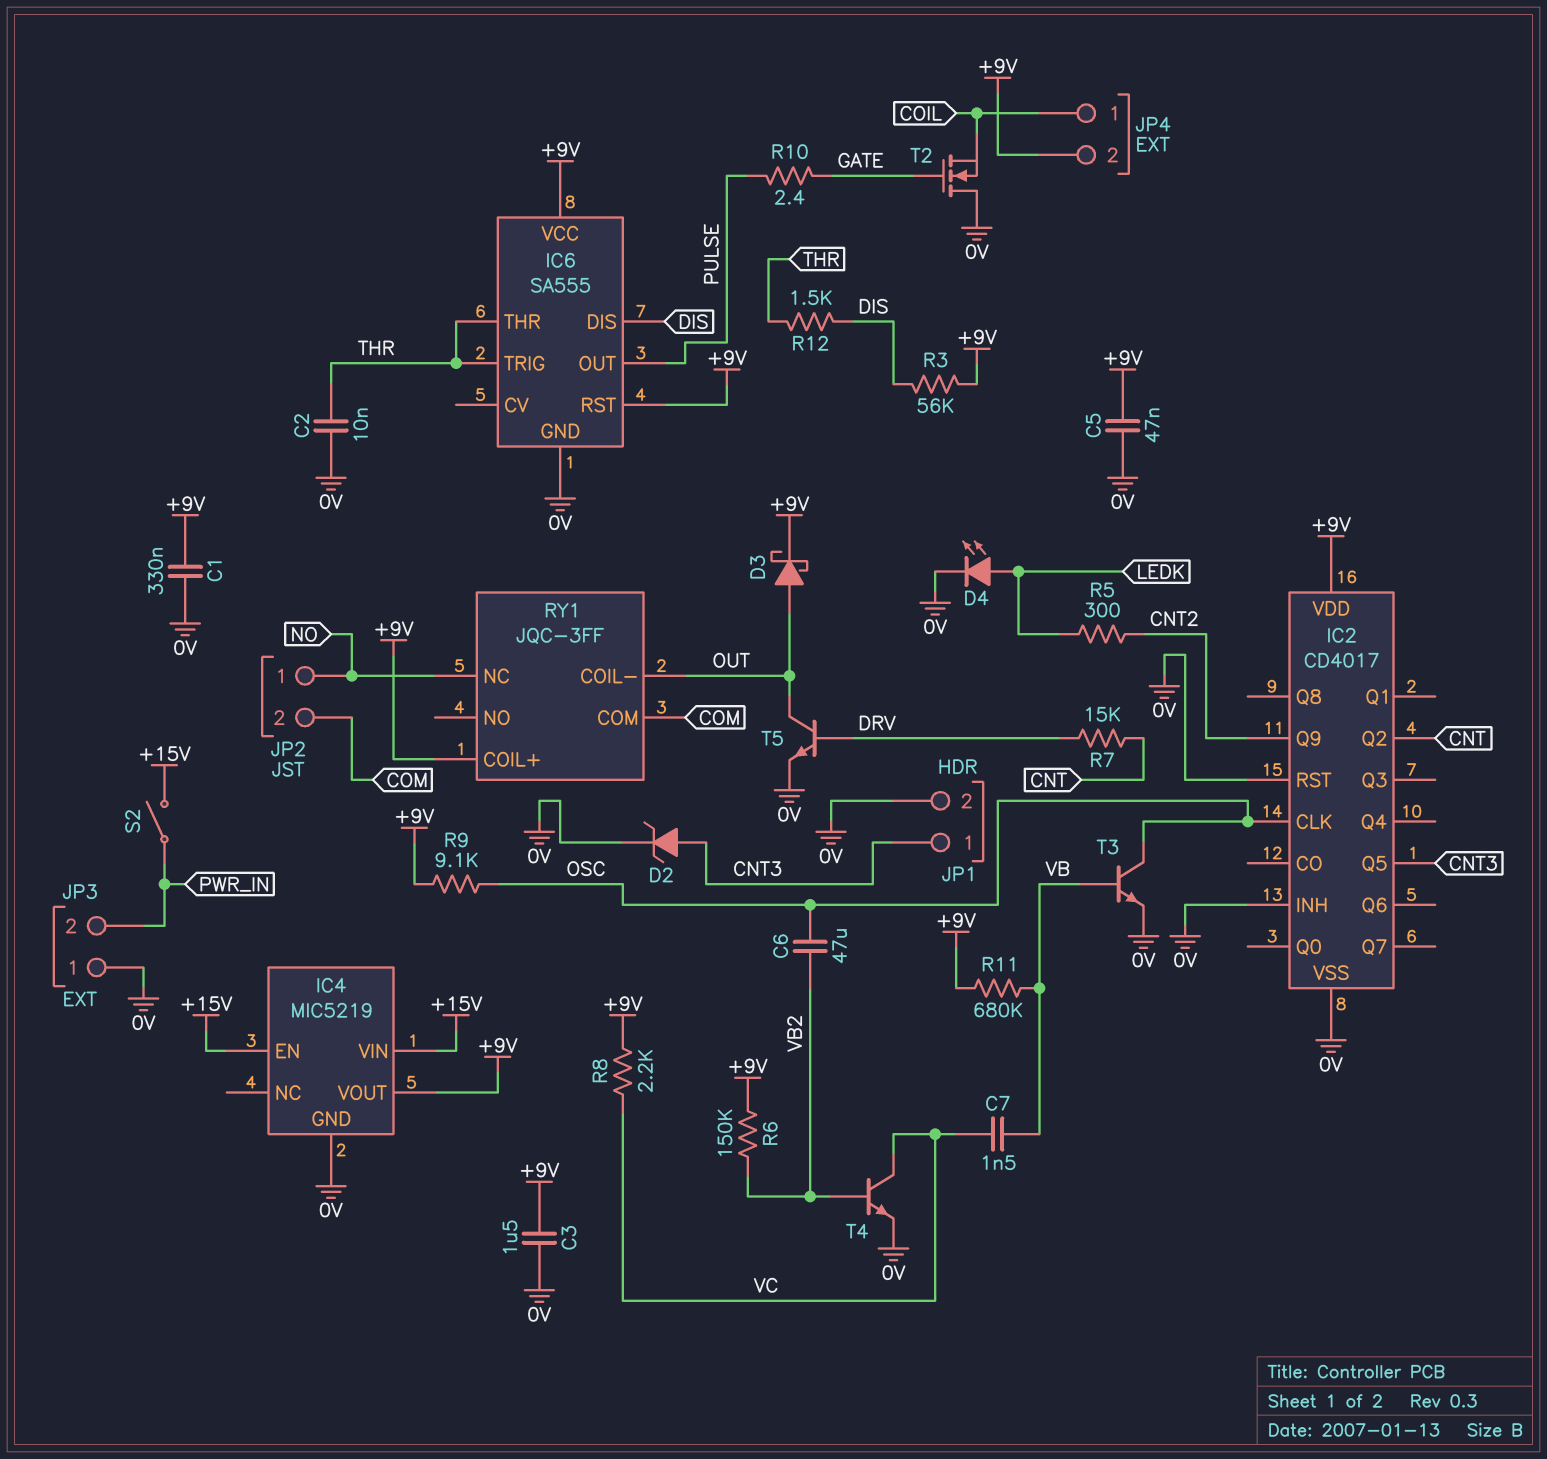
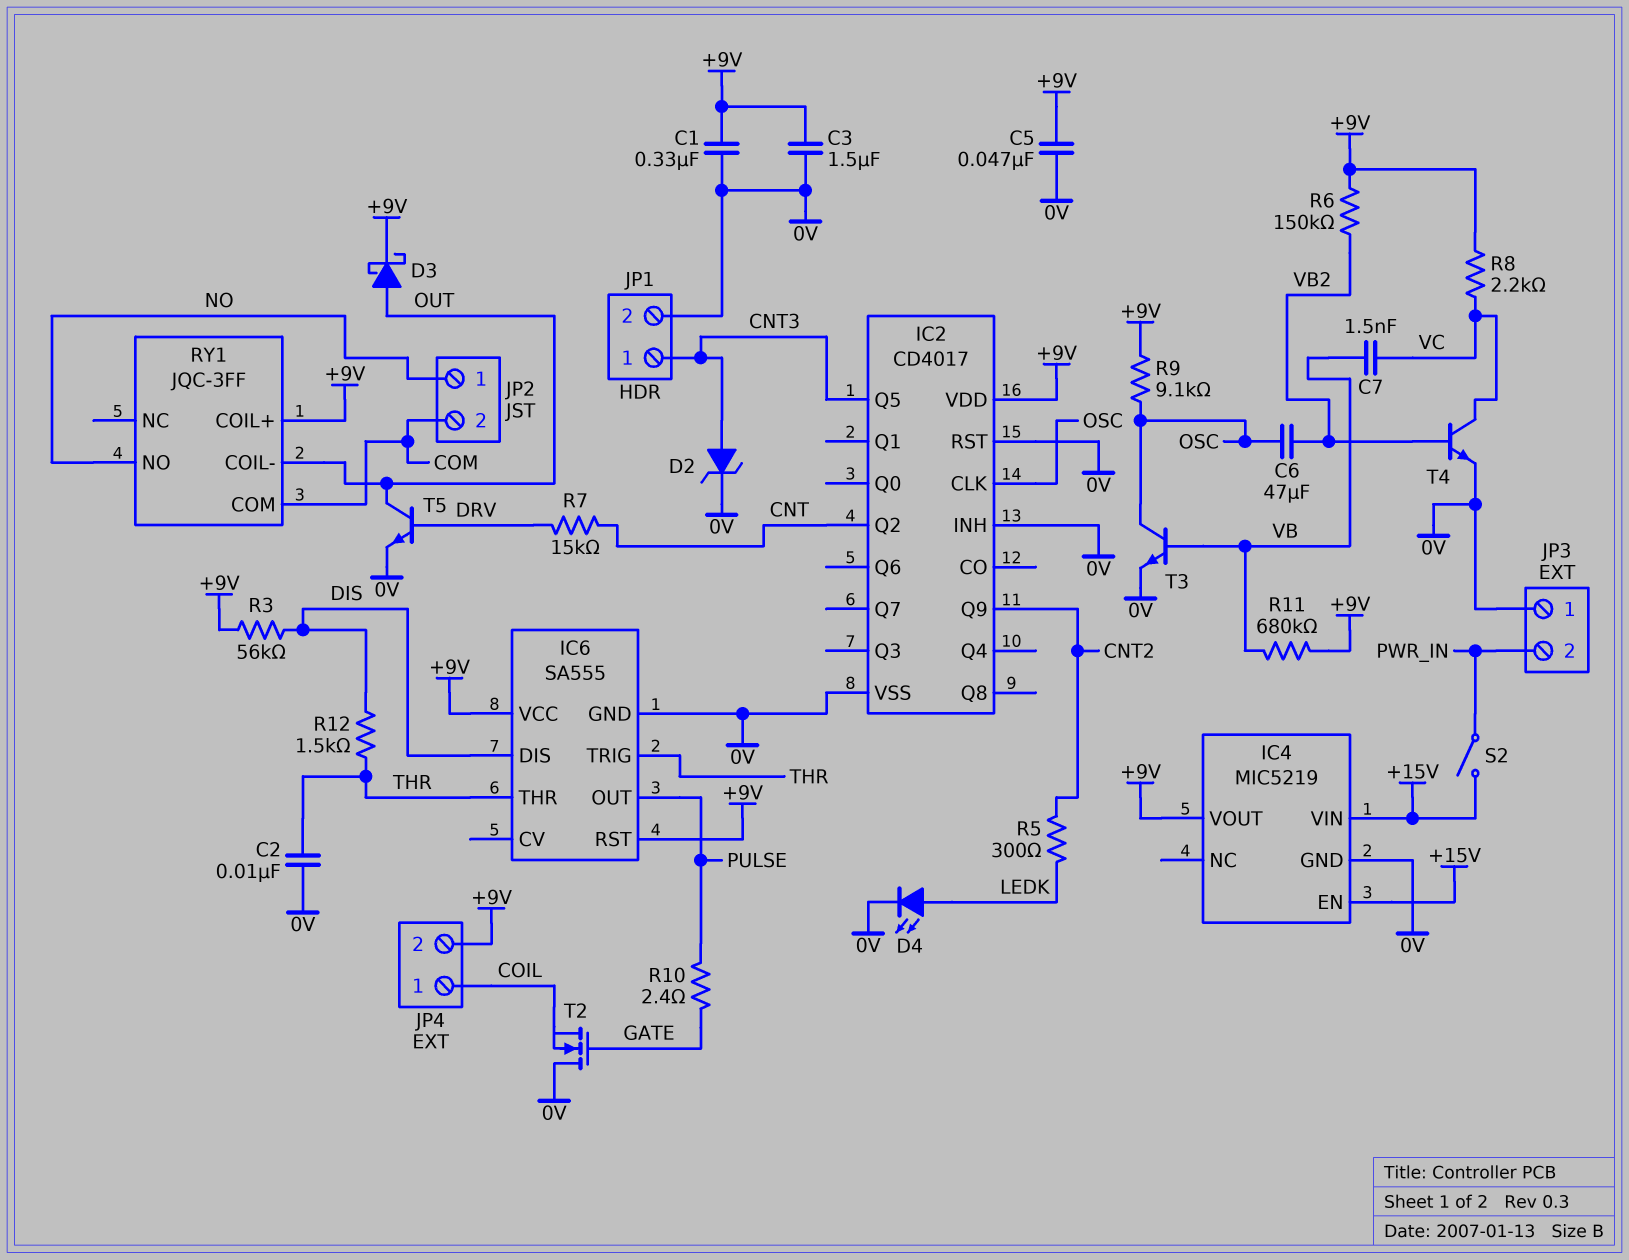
RY1 pin NC: NO -> none
RY1 pin NO: none -> NO

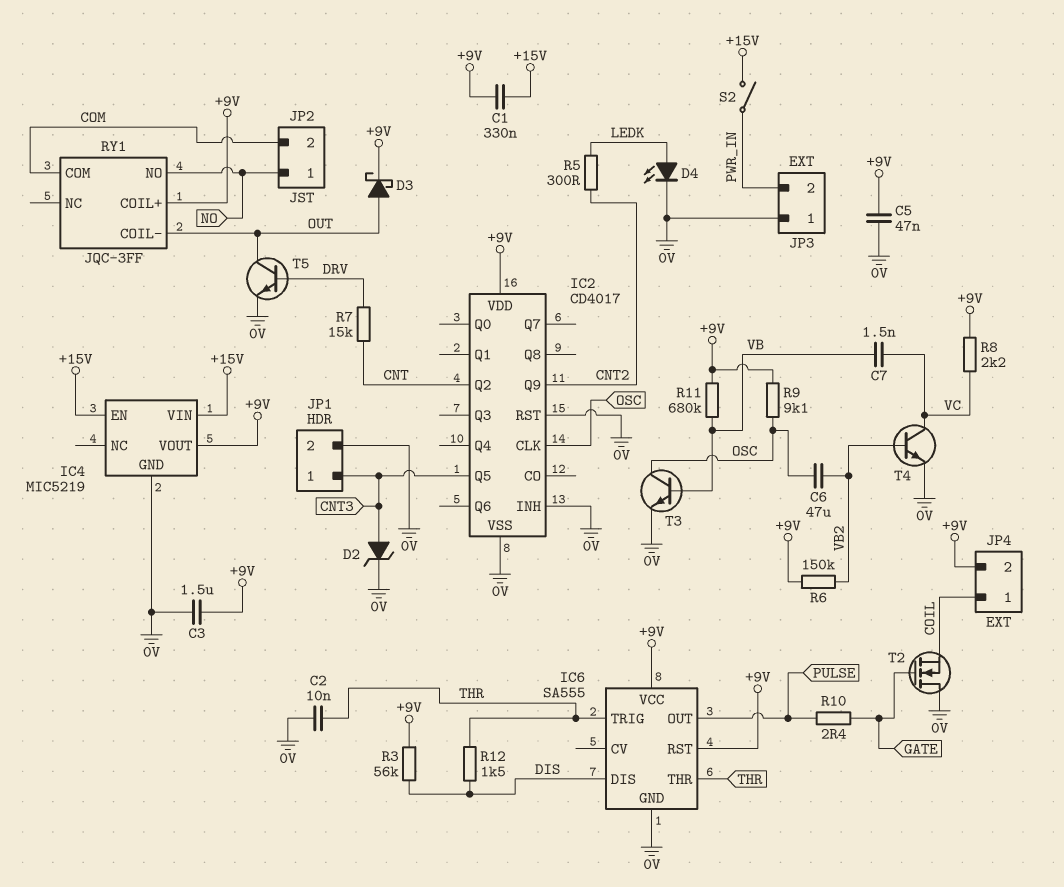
C1: 330nF (+9V, 0V) -> 330nF (+9V, +15V)

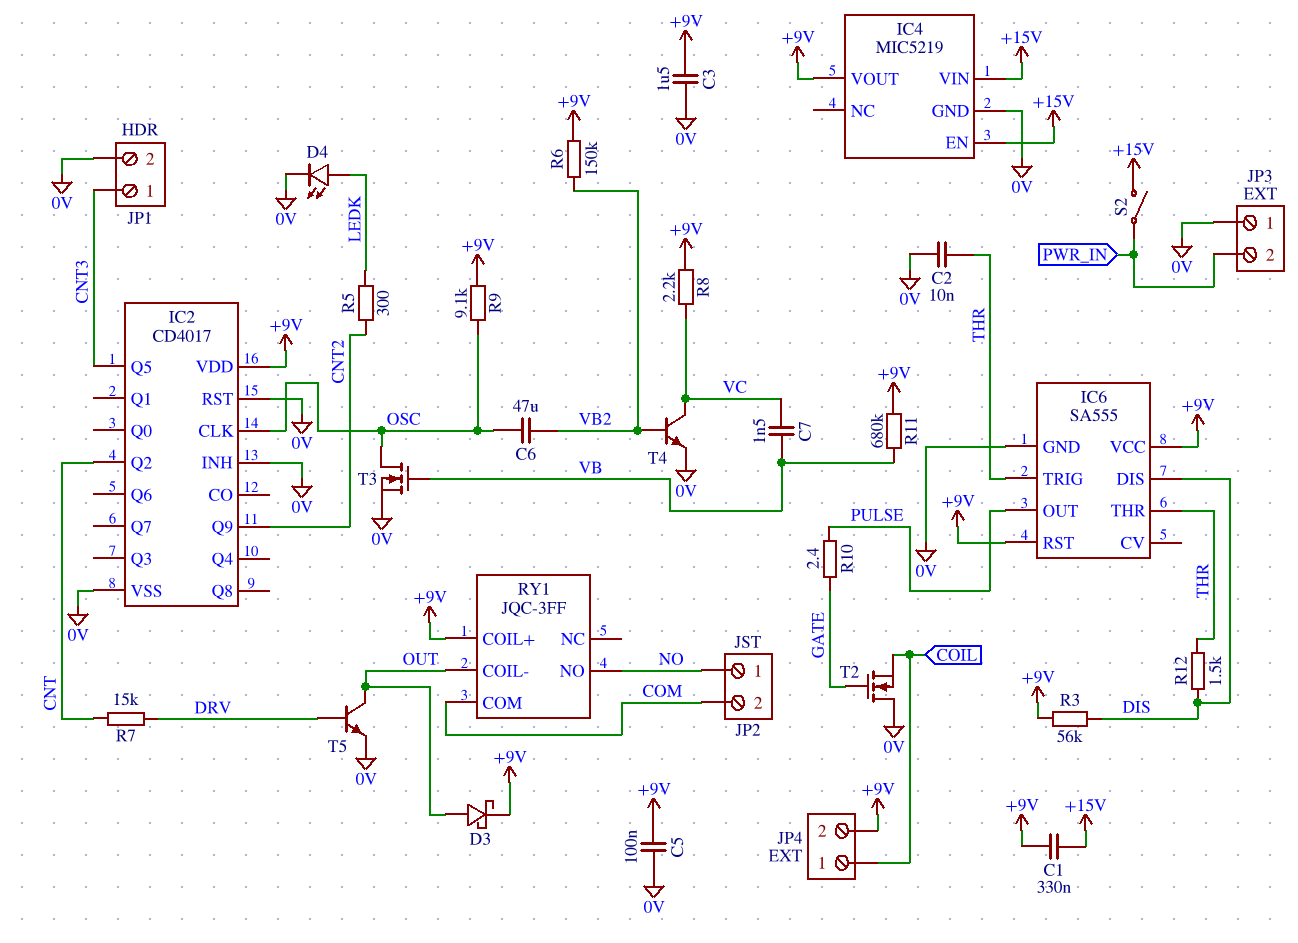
C5: 47nF (+9V, 0V) -> 100nF (+9V, 0V)
D2: zener (A CNT3, K 0V) -> none
T3: NPN (B VB, C OSC, E 0V) -> NMOS (G VB, D OSC, S 0V)

